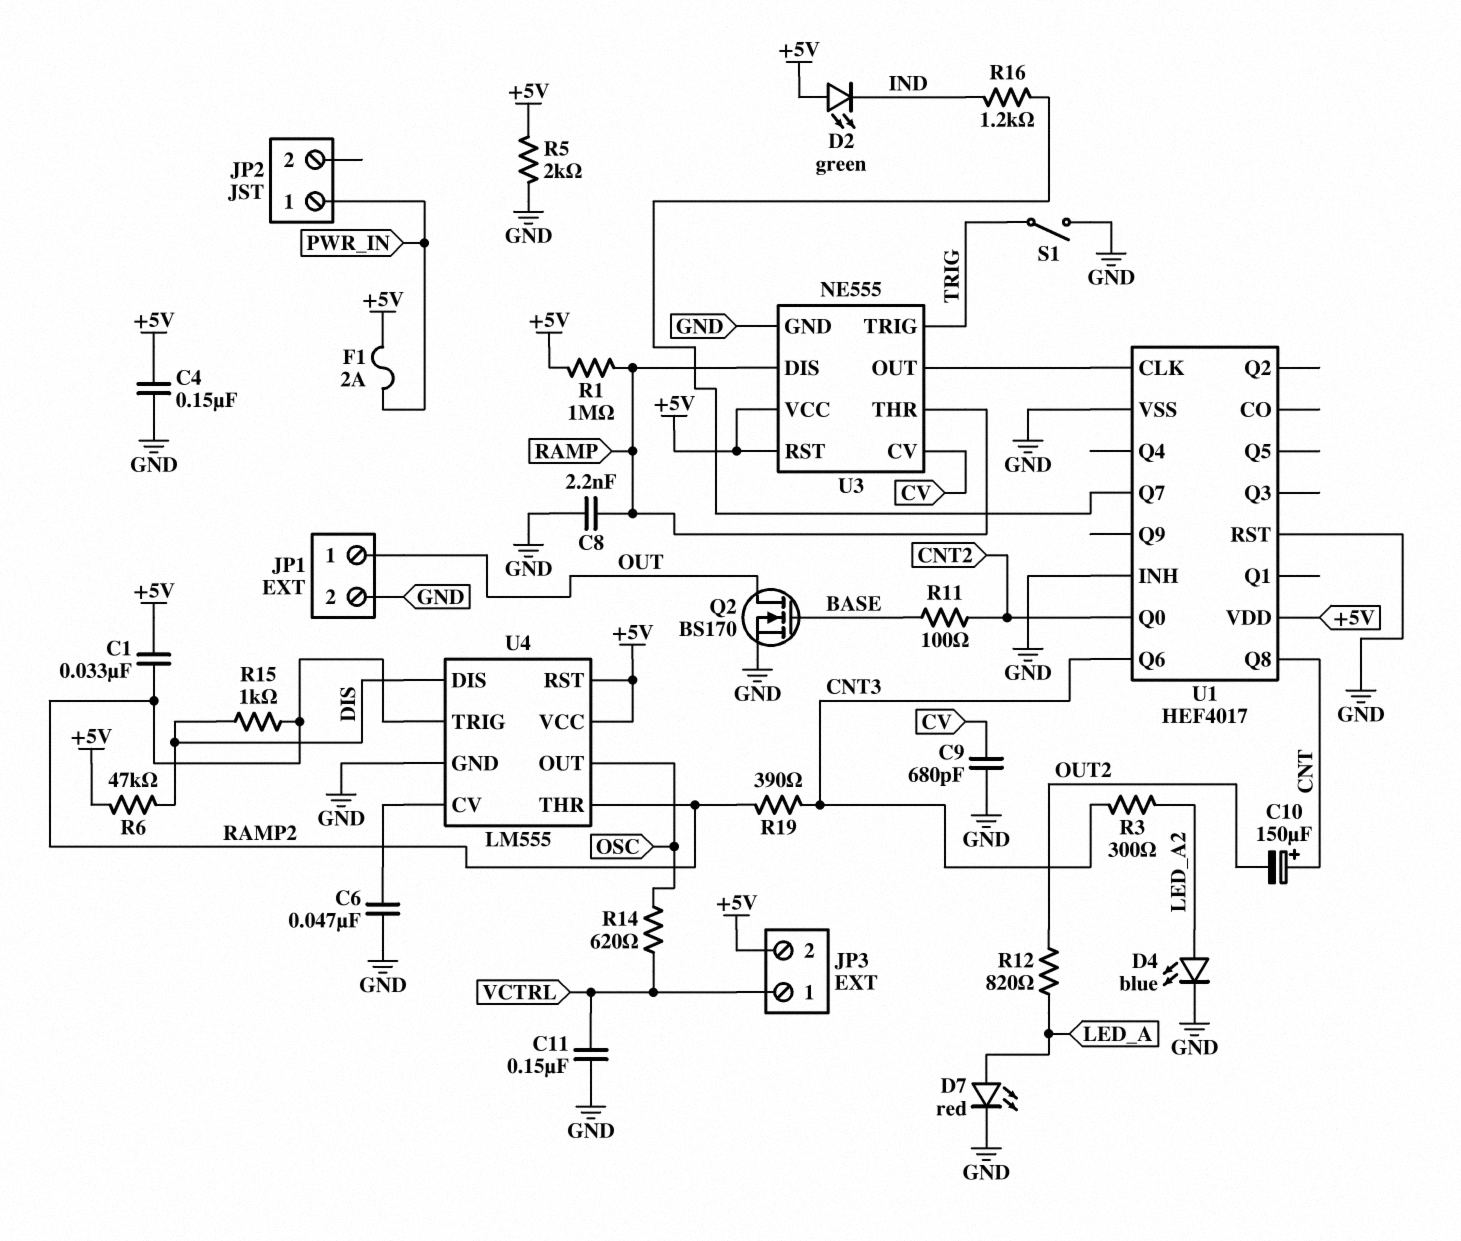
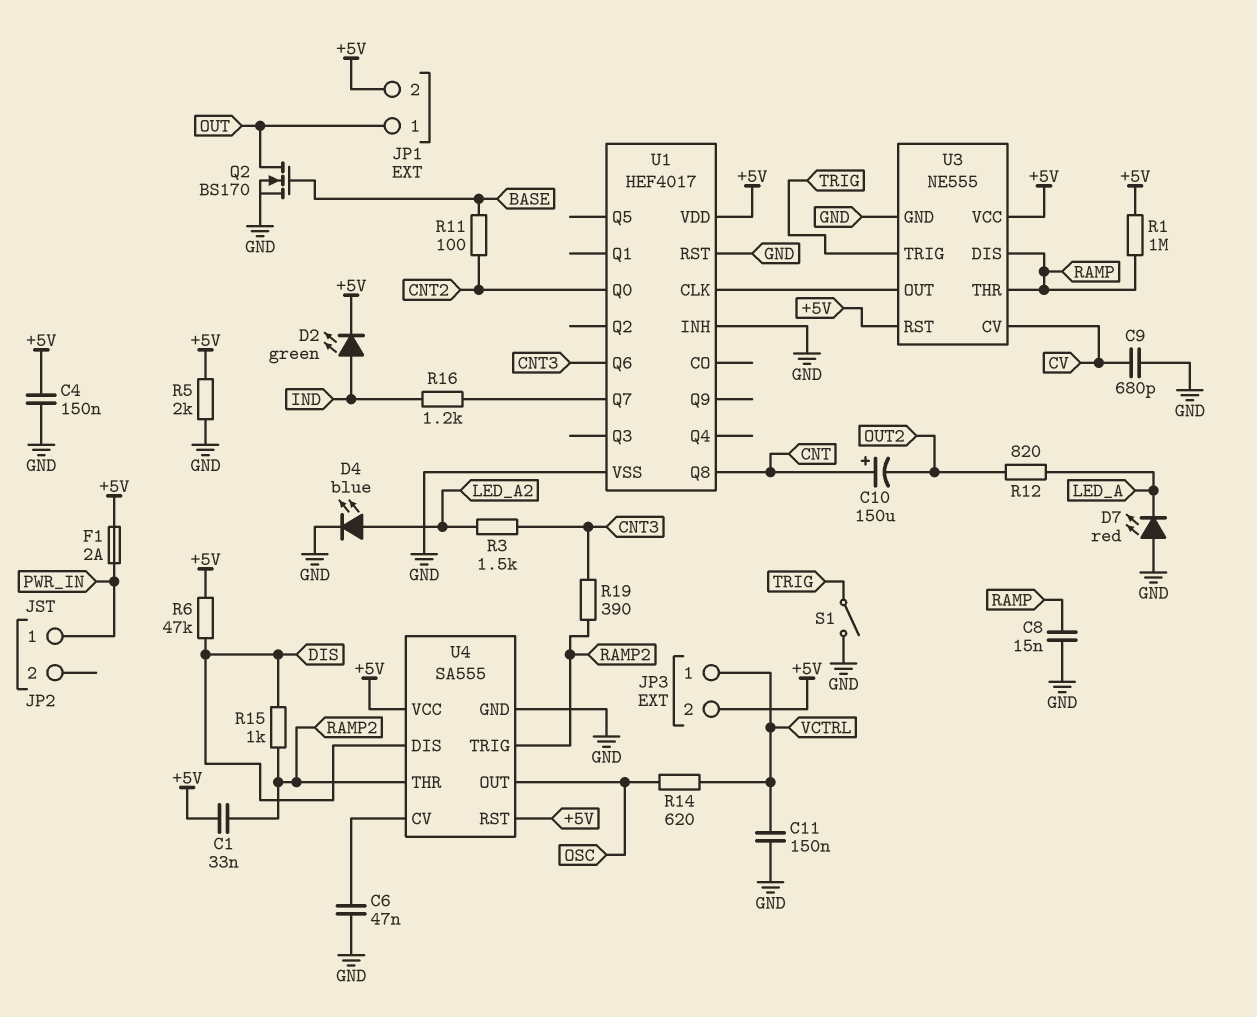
C8: 2.2nF (GND, RAMP) -> 15nF (GND, RAMP)
D2: LED green (A +5V, K IND) -> LED green (A IND, K +5V)
D7: LED red (A LED_A, K GND) -> LED red (A GND, K LED_A)
JP1 pin 2: GND -> +5V
R3: 300 (CNT3, LED_A2) -> 1.5k (CNT3, LED_A2)
U4: LM555 -> SA555

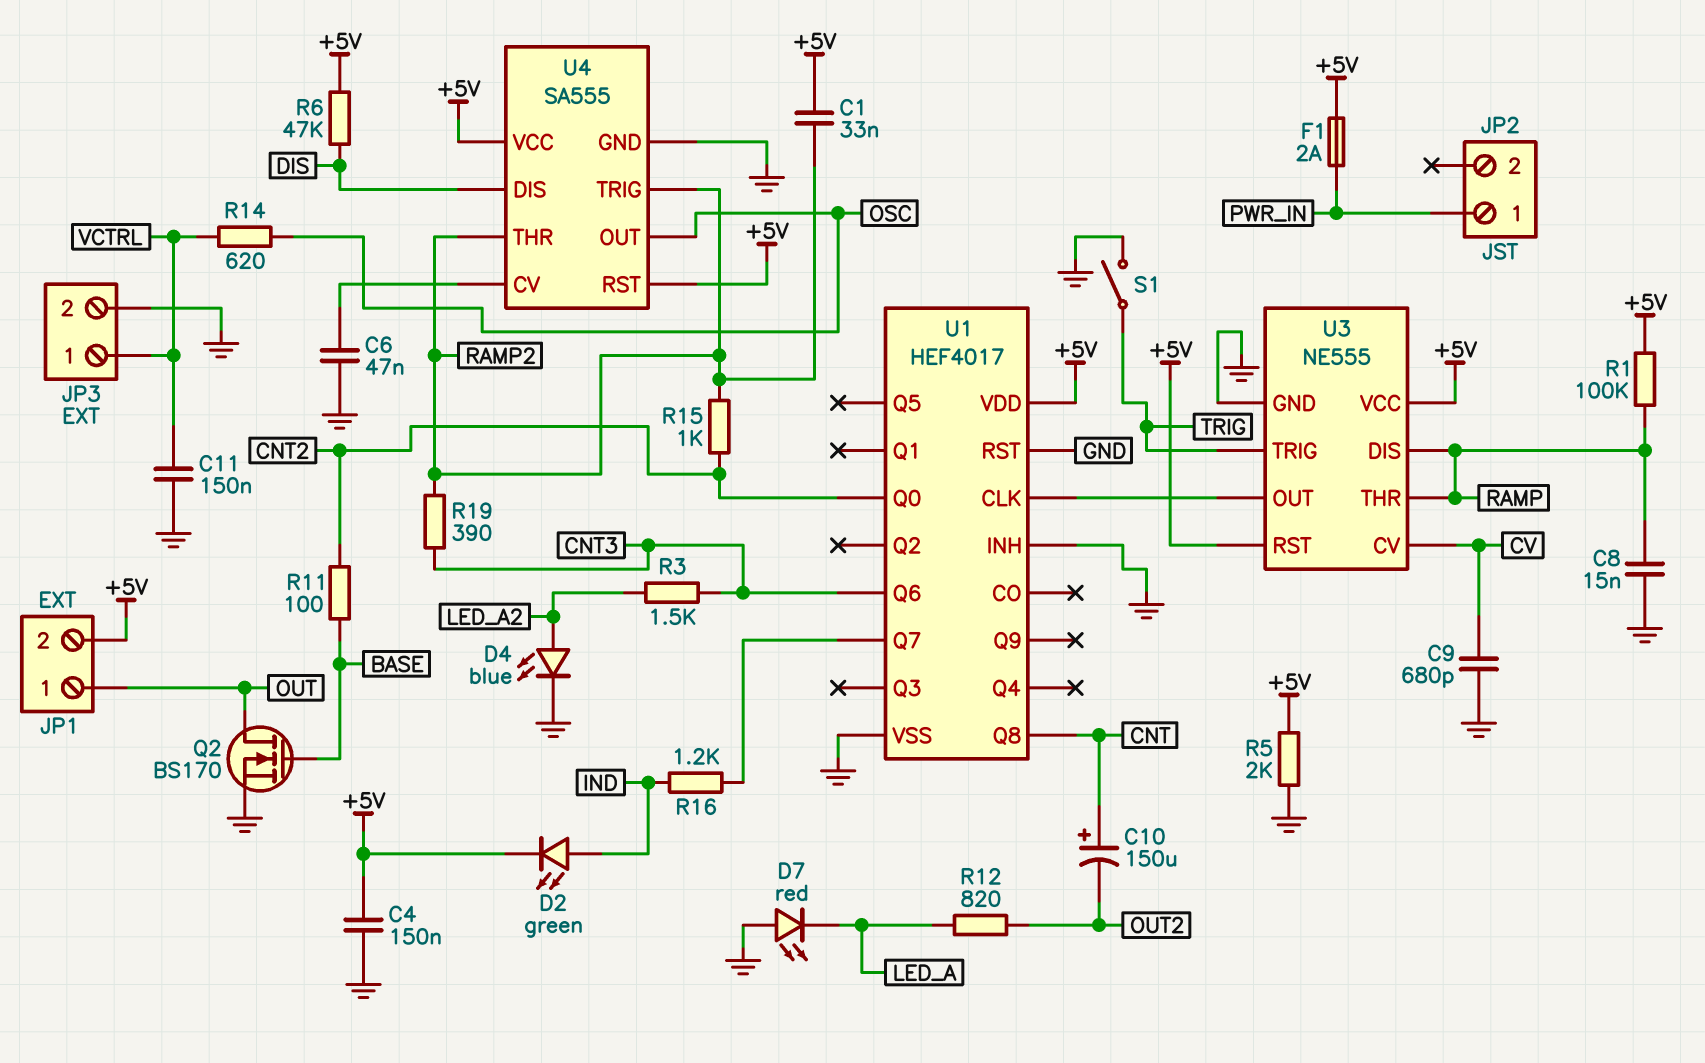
JP3 pin 2: +5V -> GND
R1: 1M (+5V, RAMP) -> 100k (+5V, RAMP)
R15: 1k (DIS, RAMP2) -> 1k (CNT2, RAMP2)

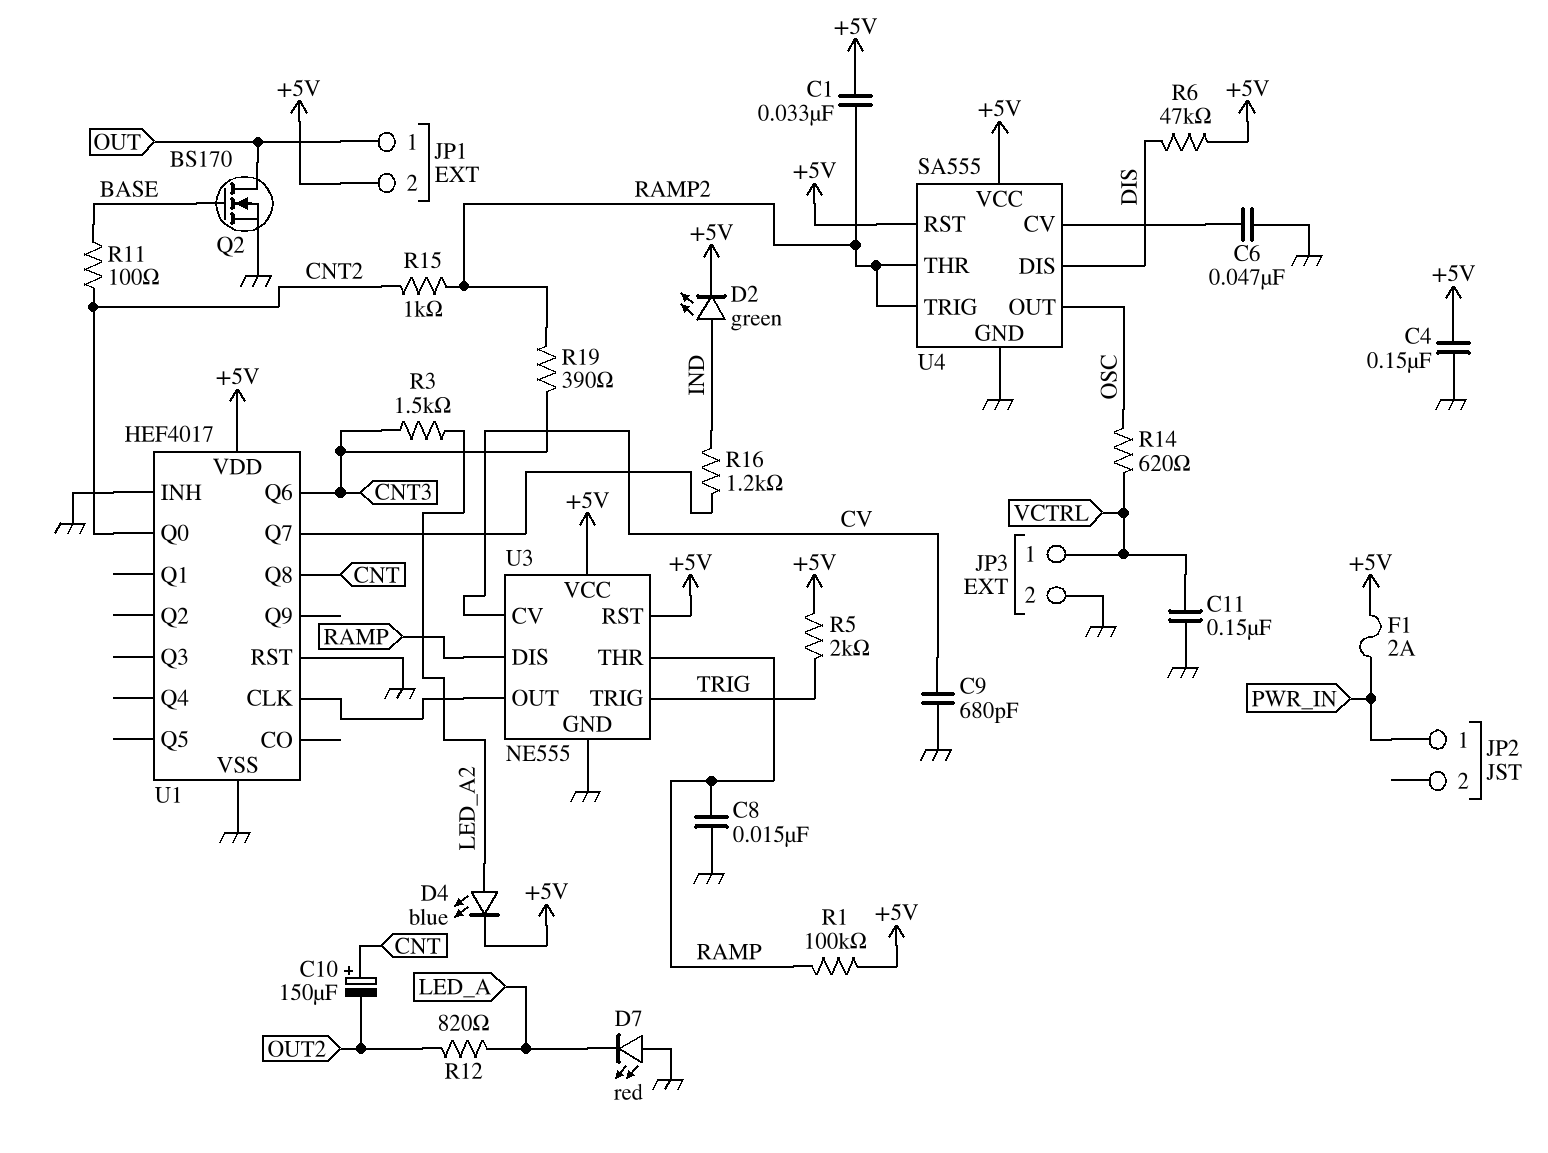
D4: LED blue (A LED_A2, K GND) -> LED blue (A LED_A2, K +5V)
R5: 2k (+5V, GND) -> 2k (+5V, TRIG)
S1: switch (GND, TRIG) -> none

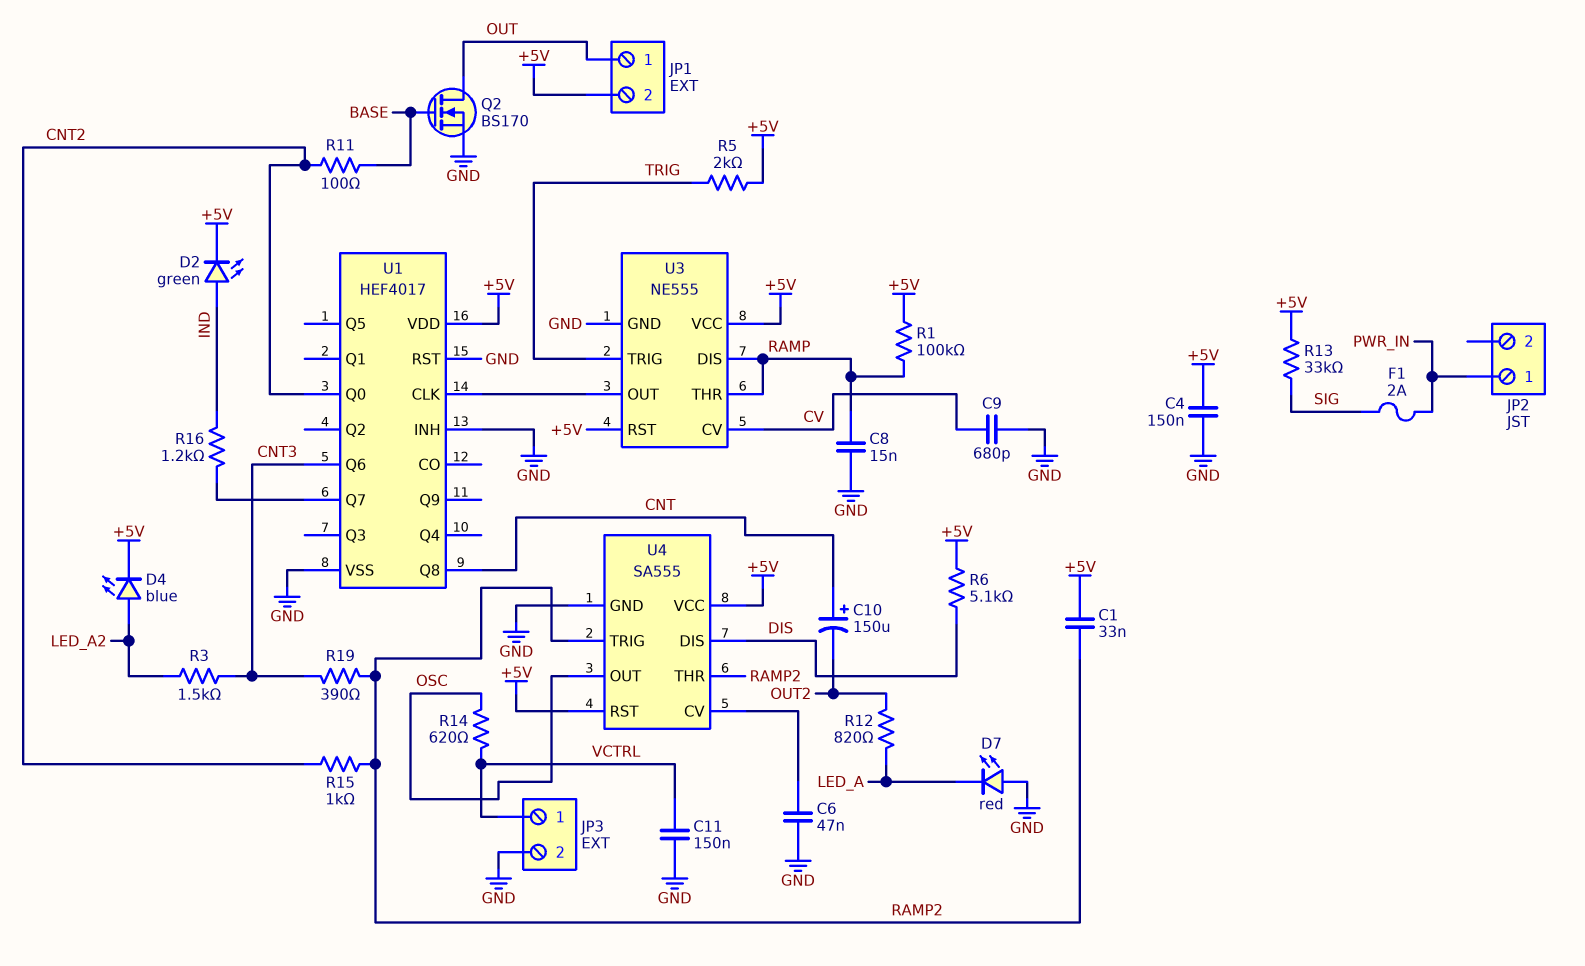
F1: 2A (+5V, PWR_IN) -> 2A (PWR_IN, SIG)
R6: 47k (+5V, DIS) -> 5.1k (+5V, DIS)
R13: none -> 33k (+5V, SIG)

